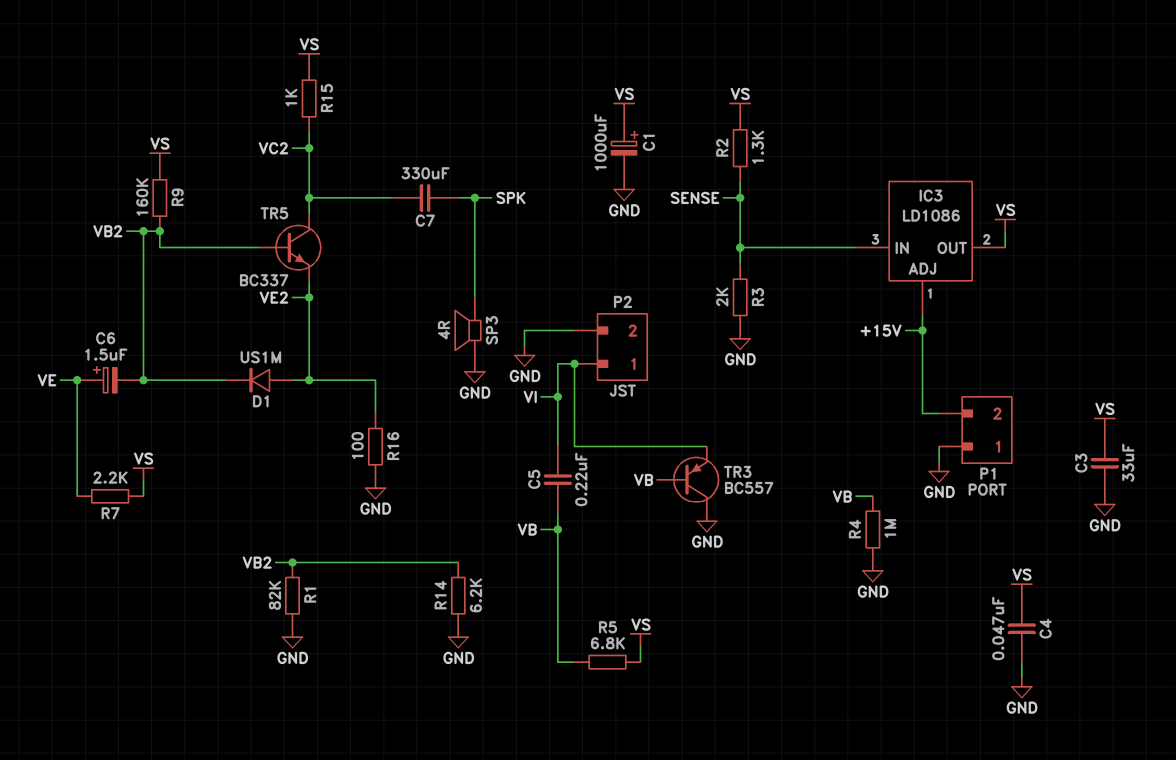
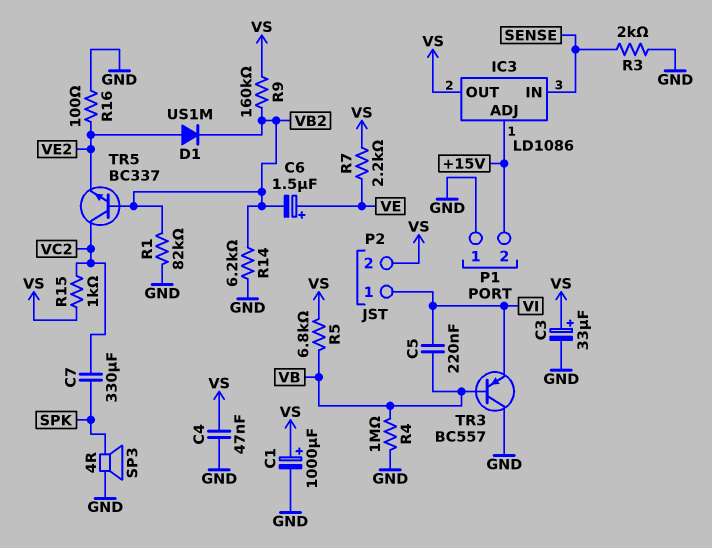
C3: 33uF (GND, VS) -> 33uF (plus VS, minus GND)
P2 pin 2: GND -> VS
R2: 1.3k (SENSE, VS) -> none

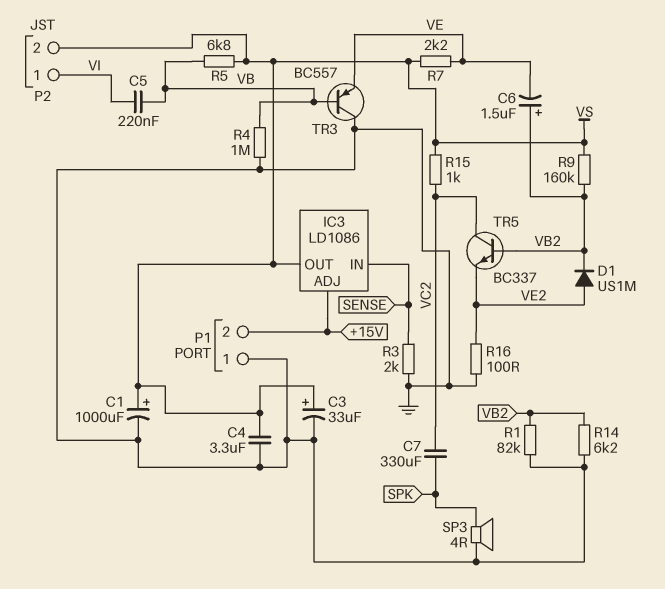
C4: 47nF (GND, VS) -> 3.3uF (GND, VS)
C6: 1.5uF (plus VE, minus VB2) -> 1.5uF (plus VB2, minus VE)
TR3: PNP BC557 (B VB, C GND, E VI) -> PNP BC557 (B VB, C GND, E VE)

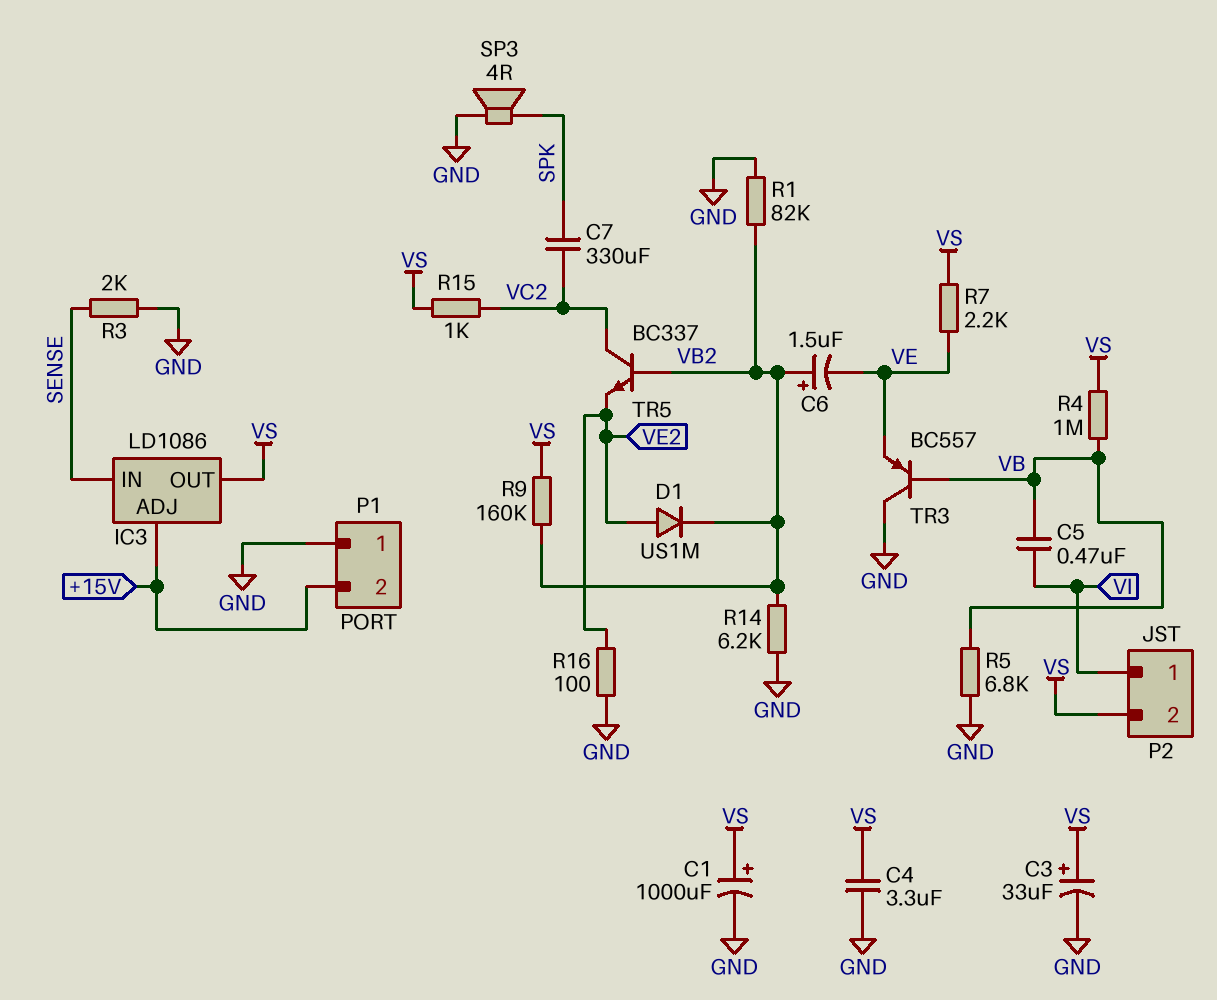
C5: 220nF (VB, VI) -> 470nF (VB, VI)
R4: 1M (GND, VB) -> 1M (VB, VS)
R5: 6.8k (VB, VS) -> 6.8k (GND, VB)

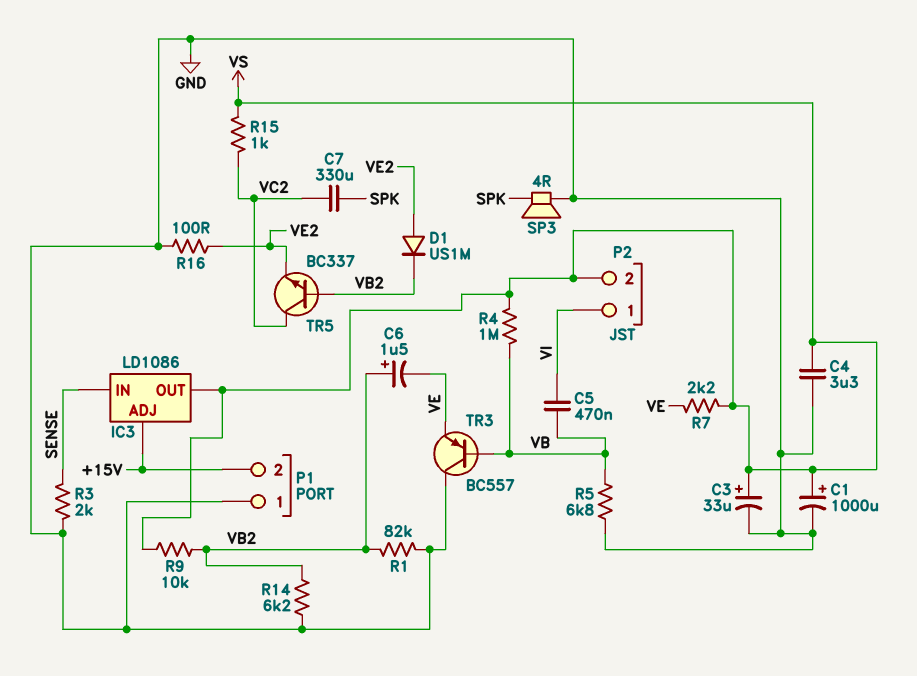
R9: 160k (VB2, VS) -> 10k (VB2, VS)

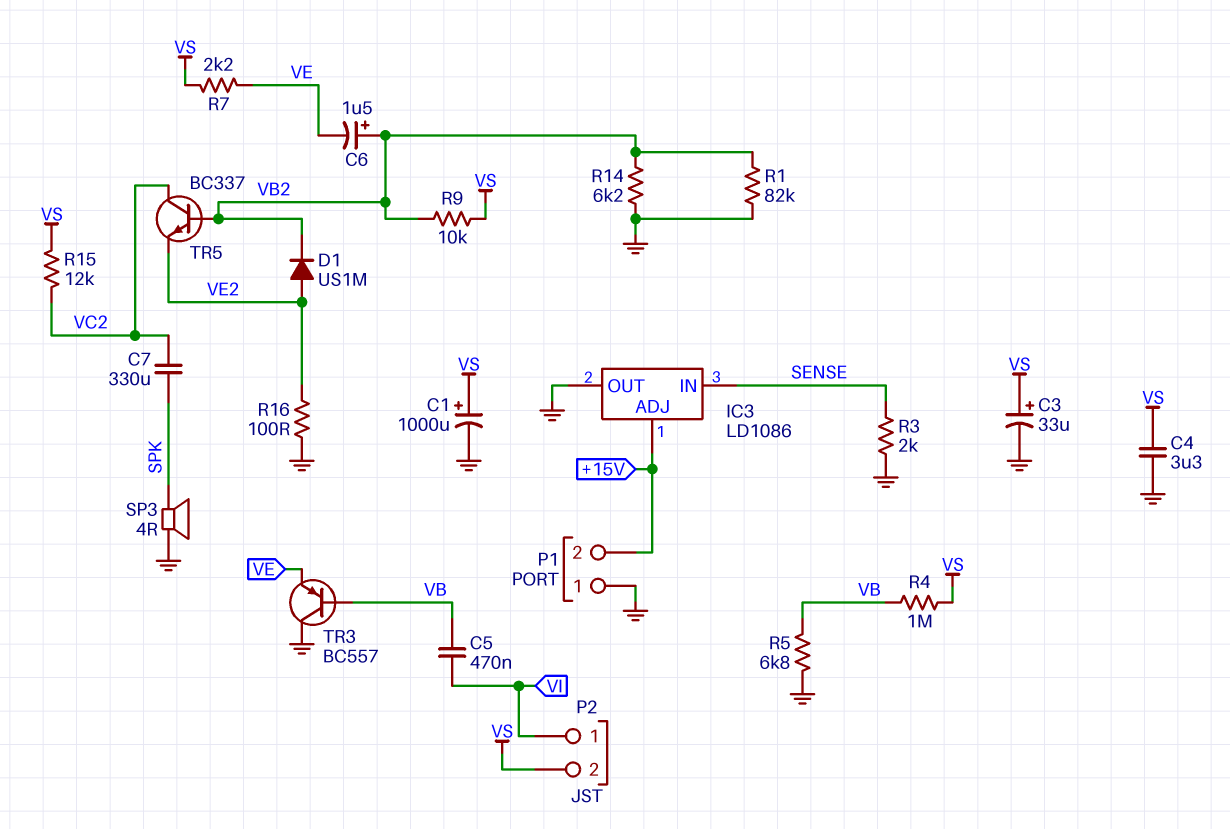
IC3 pin OUT: VS -> GND
R15: 1k (VC2, VS) -> 12k (VC2, VS)

